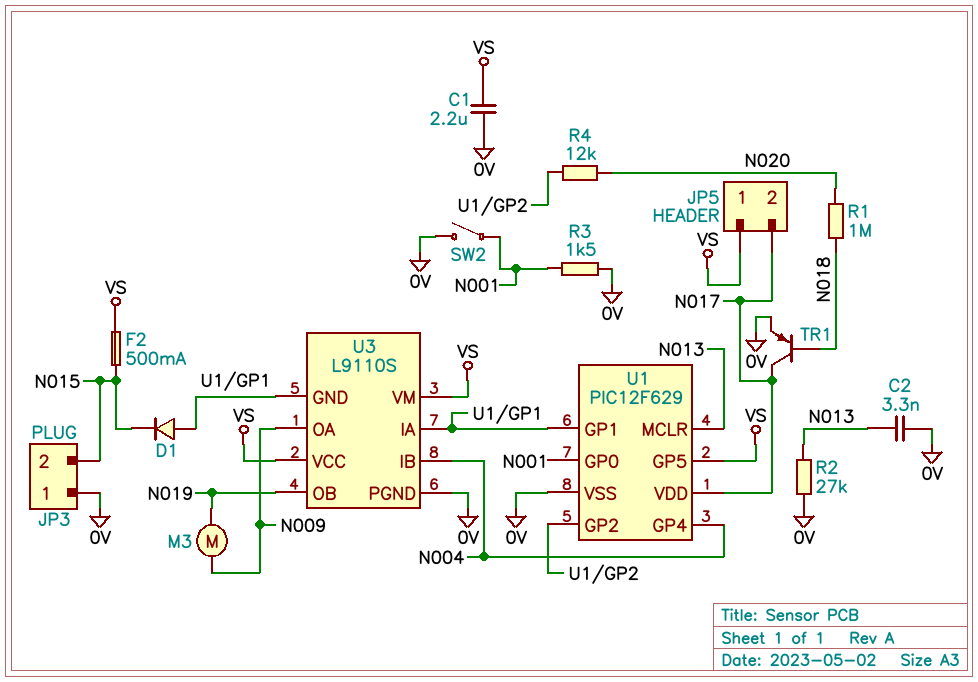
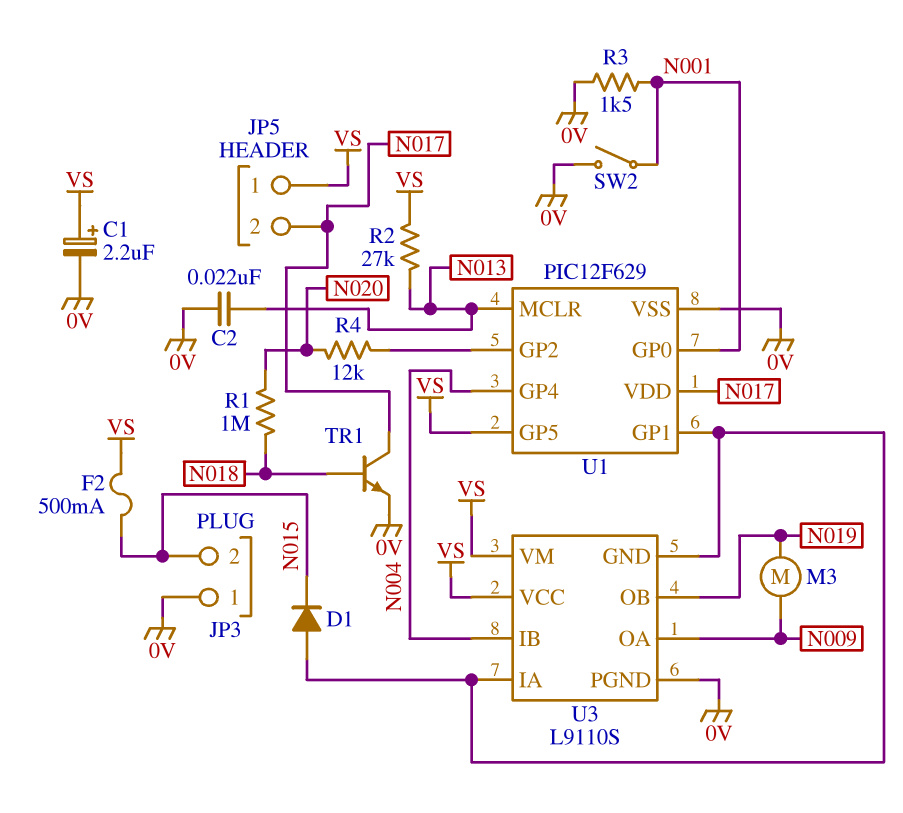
C1: 2.2uF (0V, VS) -> 2.2uF (plus VS, minus 0V)
C2: 3.3nF (0V, N013) -> 22nF (0V, N013)
R2: 27k (0V, N013) -> 27k (N013, VS)
TR1: PNP (B N018, C N017, E 0V) -> NPN (B N018, C N017, E 0V)

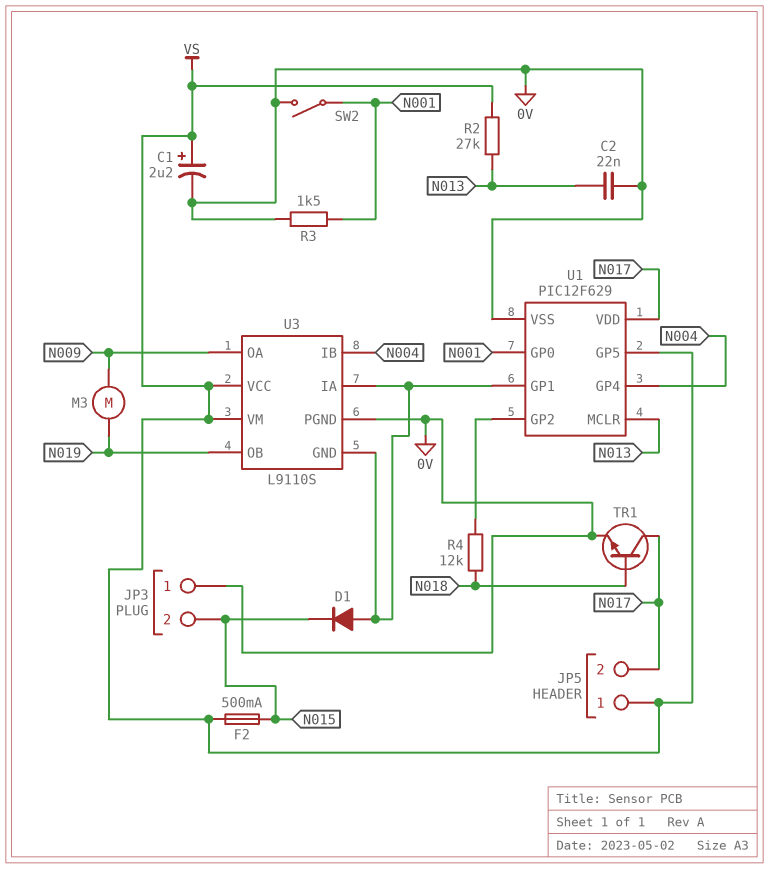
R1: 1M (N018, N020) -> none
R4: 12k (N020, U1/GP2) -> 12k (N018, U1/GP2)

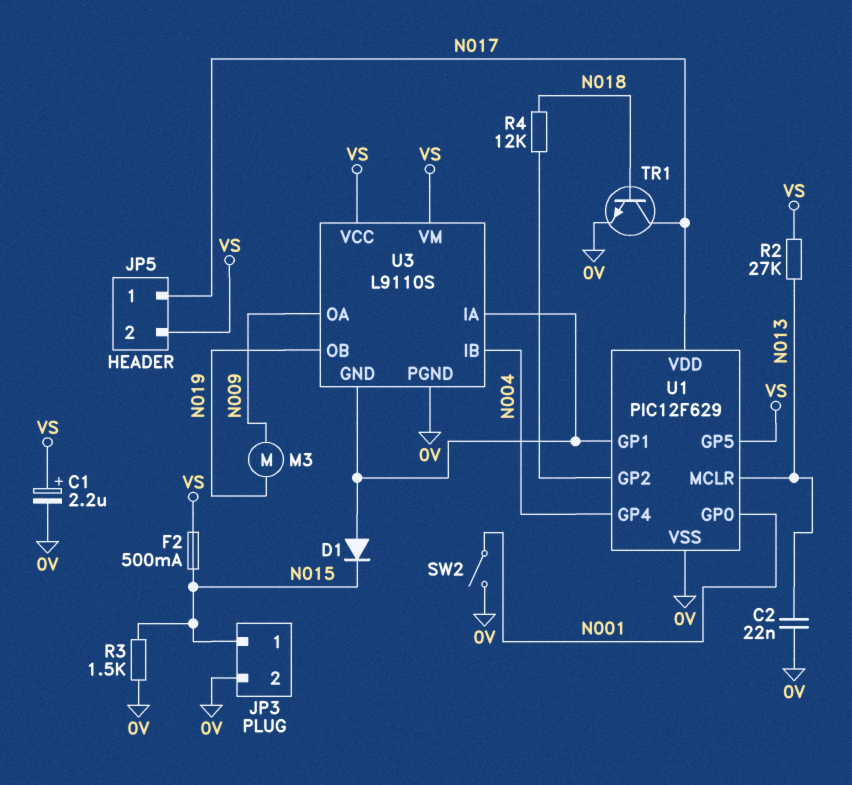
JP3 pin 1: 0V -> N015
JP3 pin 2: N015 -> 0V
JP5 pin 1: VS -> N017
JP5 pin 2: N017 -> VS
R3: 1.5k (0V, N001) -> 1.5k (0V, N015)

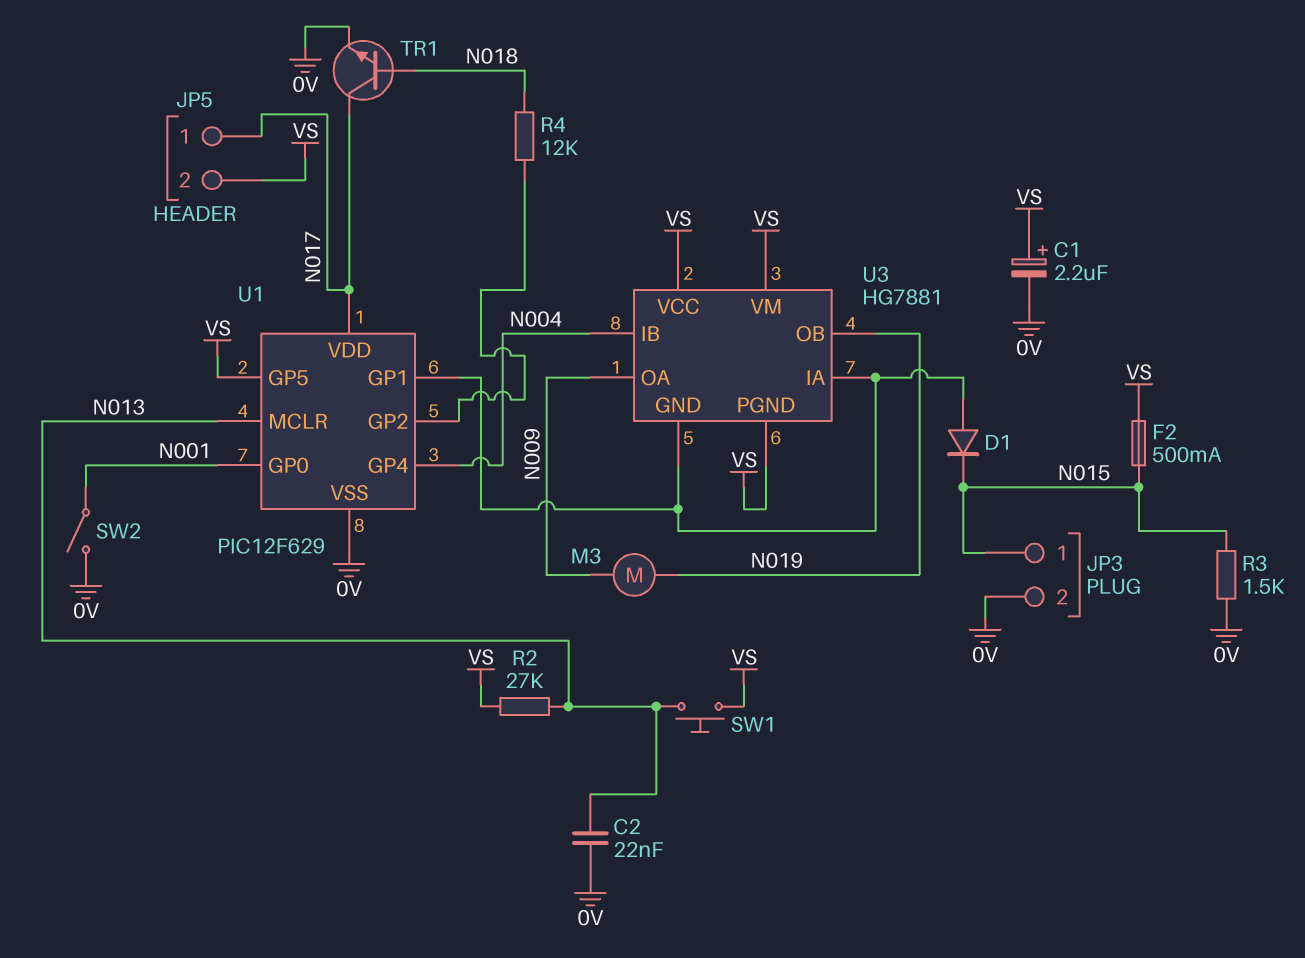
SW1: none -> button (N013, VS)
U3: L9110S -> HG7881
U3 pin PGND: 0V -> VS

